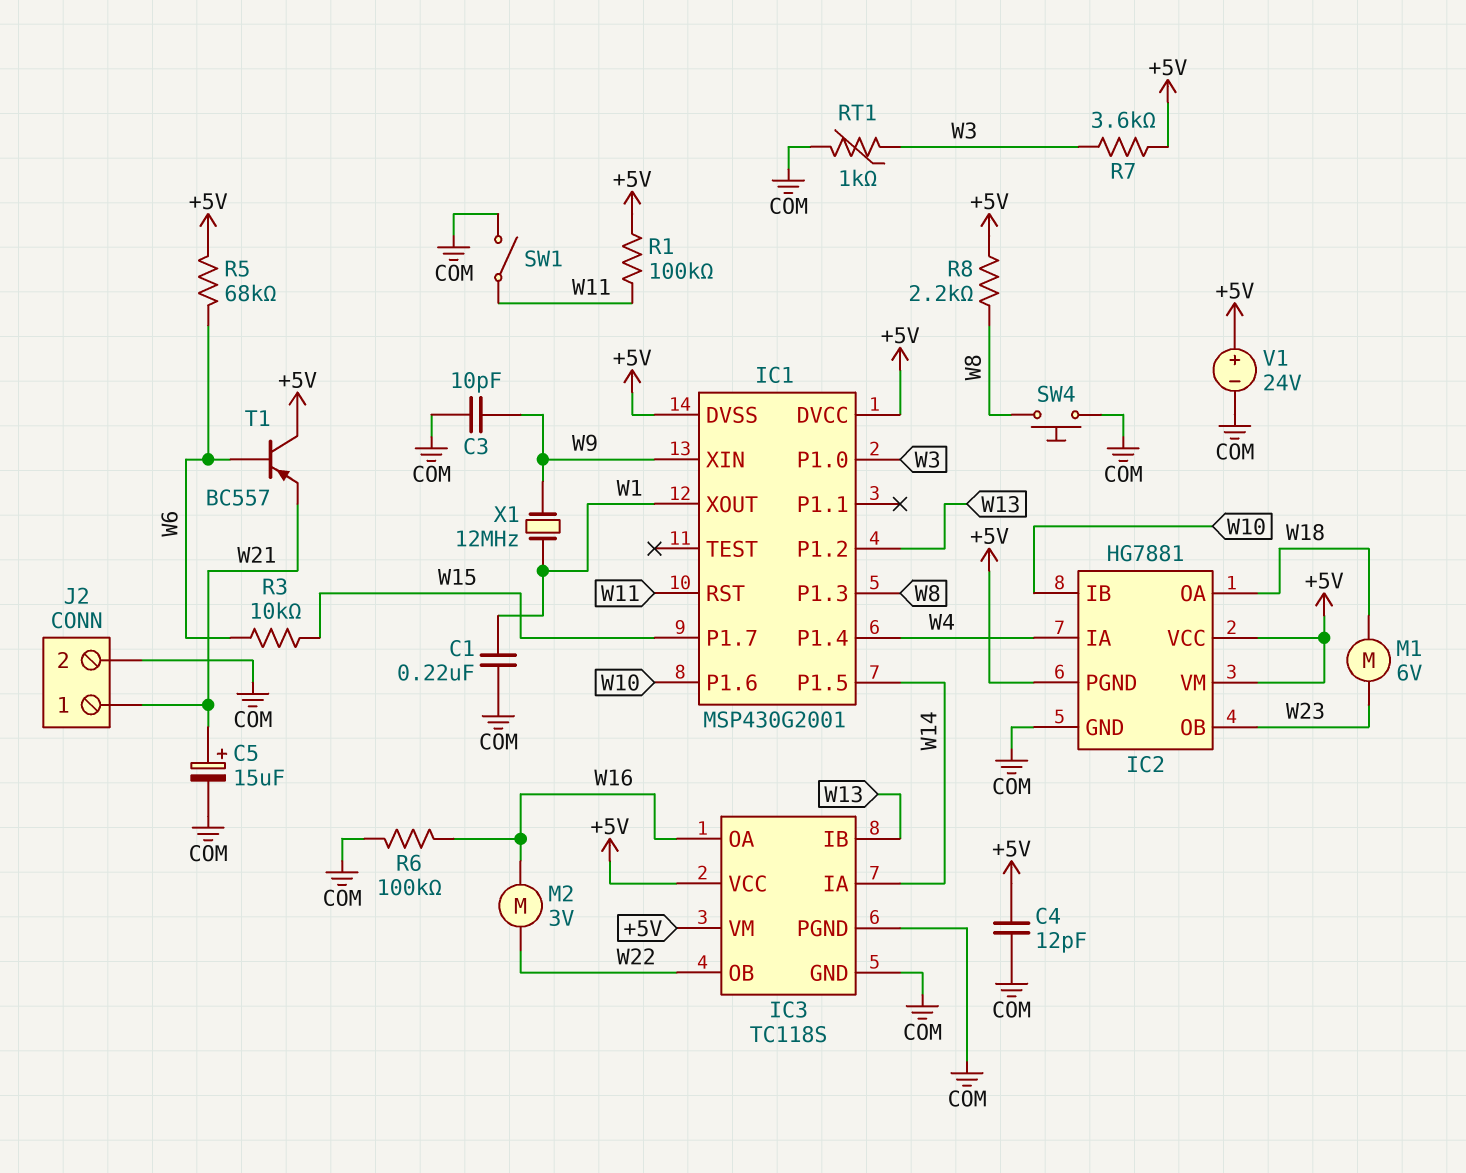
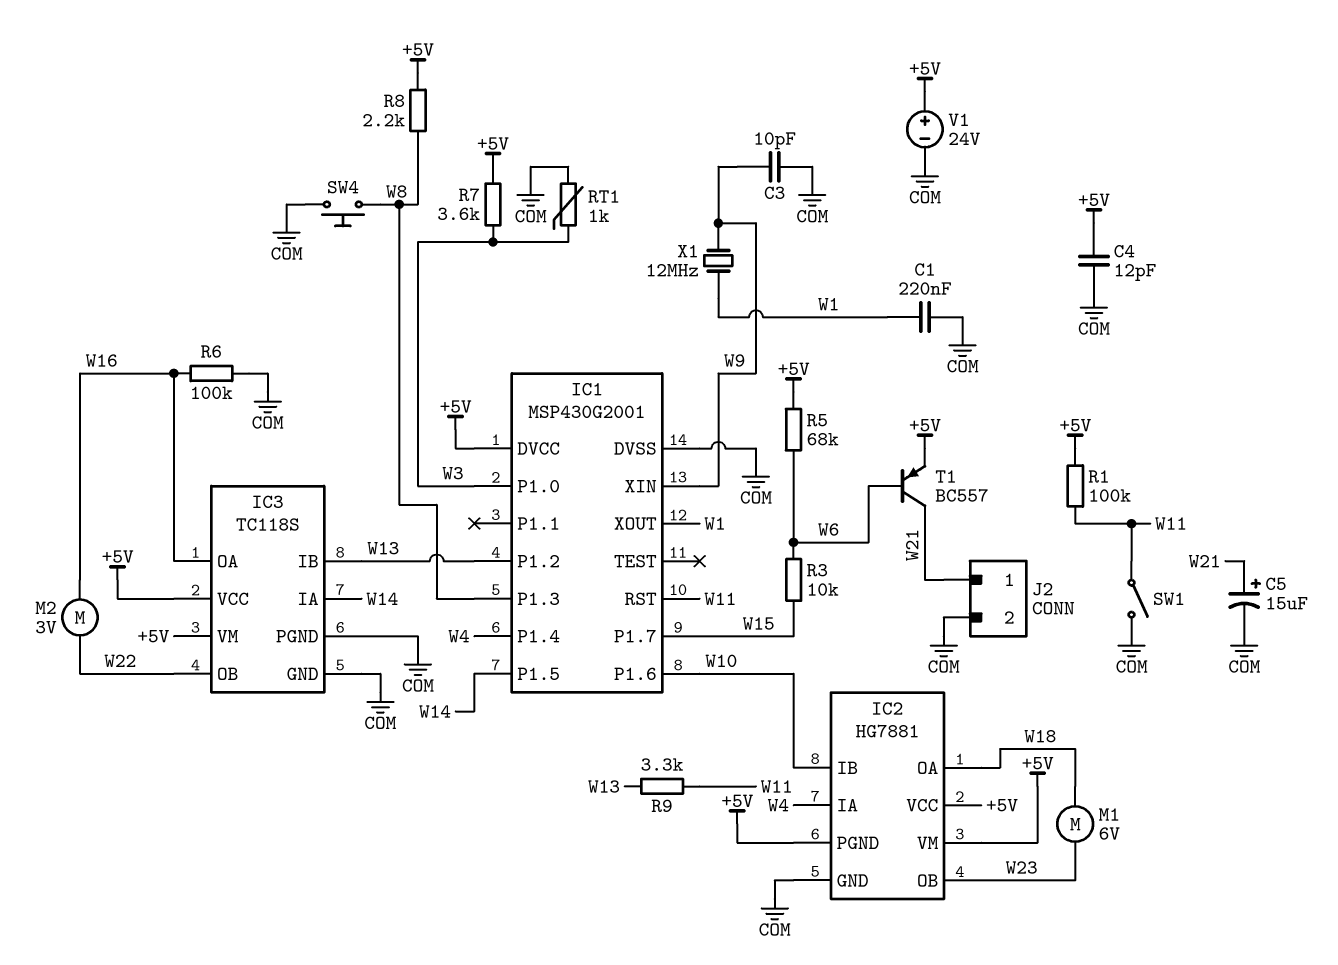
IC1 pin DVSS: +5V -> COM
R9: none -> 3.3k (W11, W13)
T1: PNP BC557 (B W6, C +5V, E W21) -> PNP BC557 (B W6, C W21, E +5V)

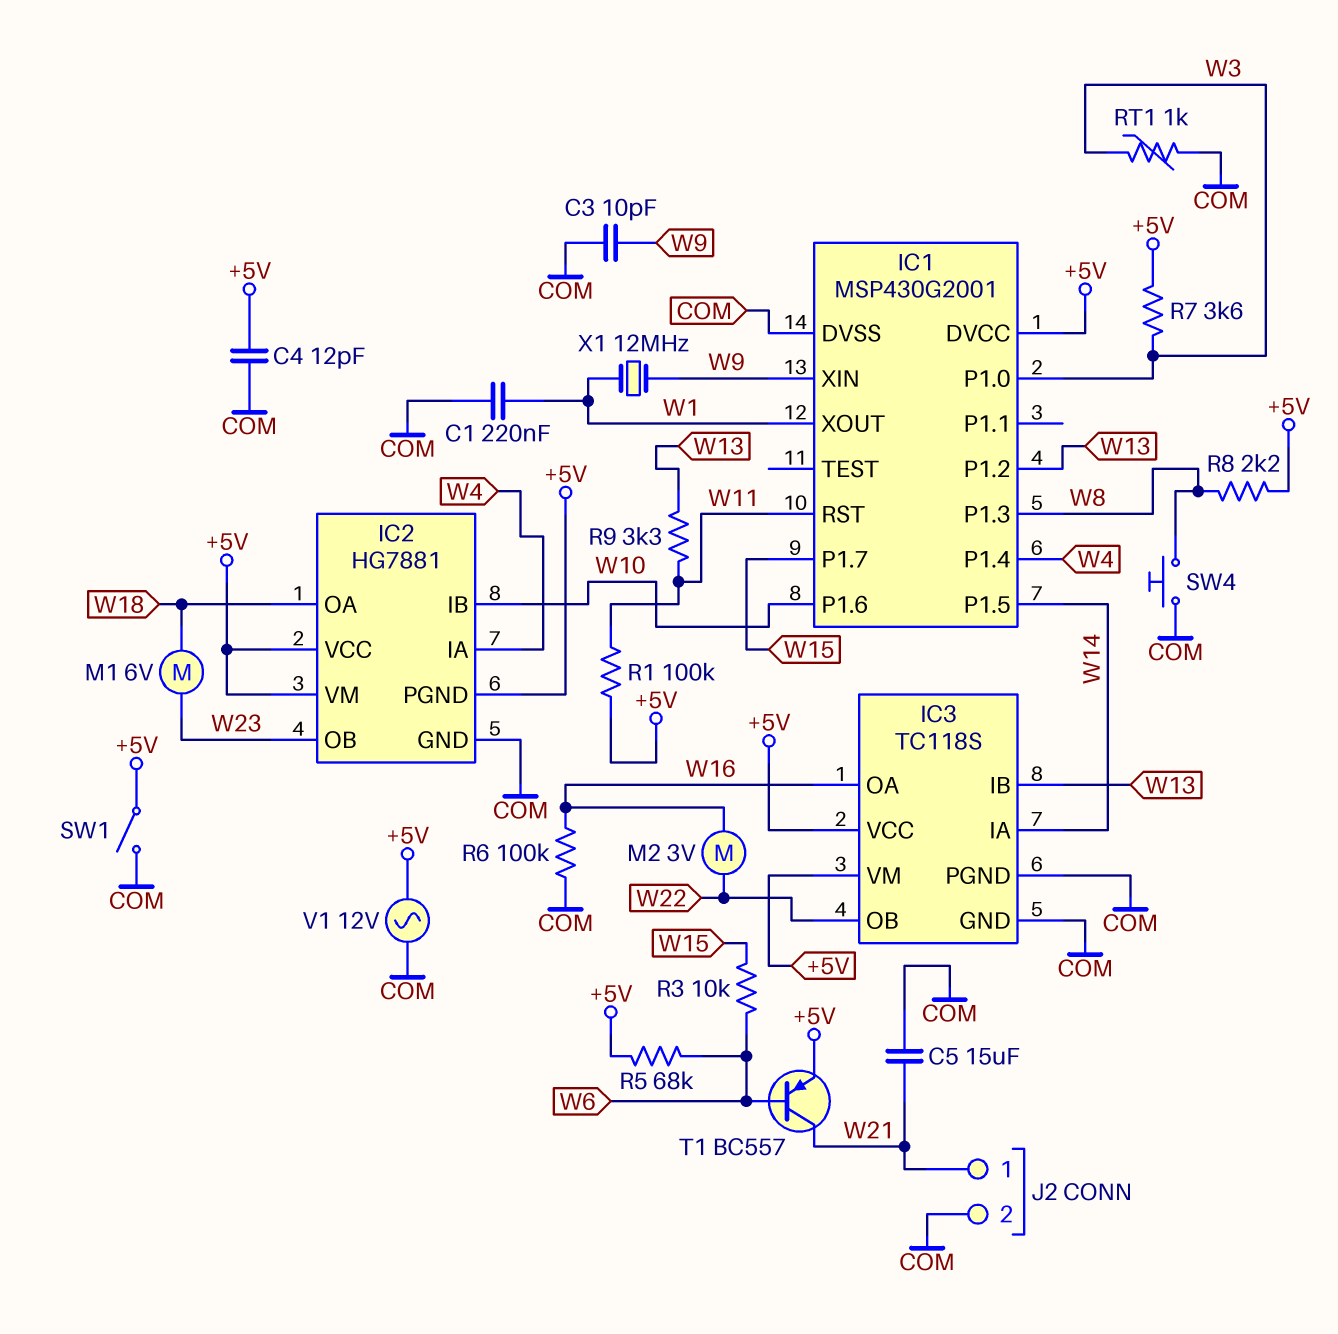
C5: 15uF (plus W21, minus COM) -> 15uF (COM, W21)
SW1: switch (COM, W11) -> switch (+5V, COM)
V1: 24V (plus +5V, minus COM) -> AC 12V (+5V, COM)

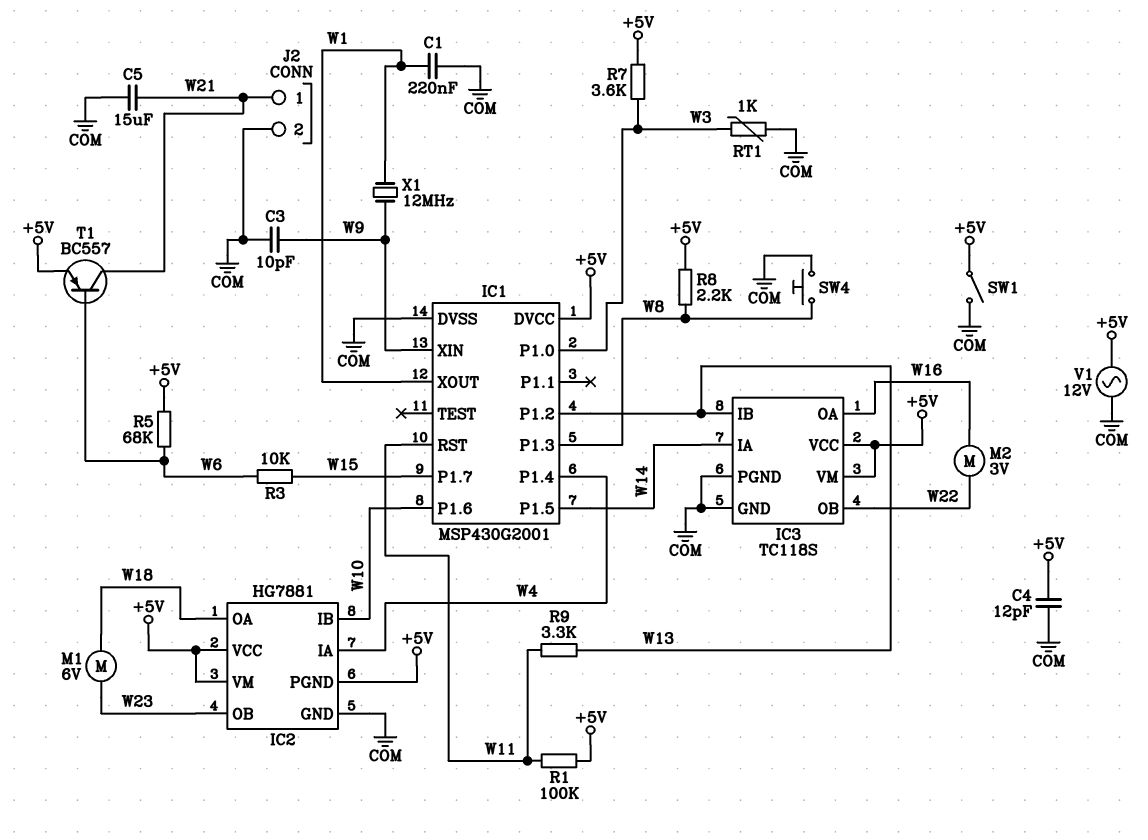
R6: 100k (COM, W16) -> none

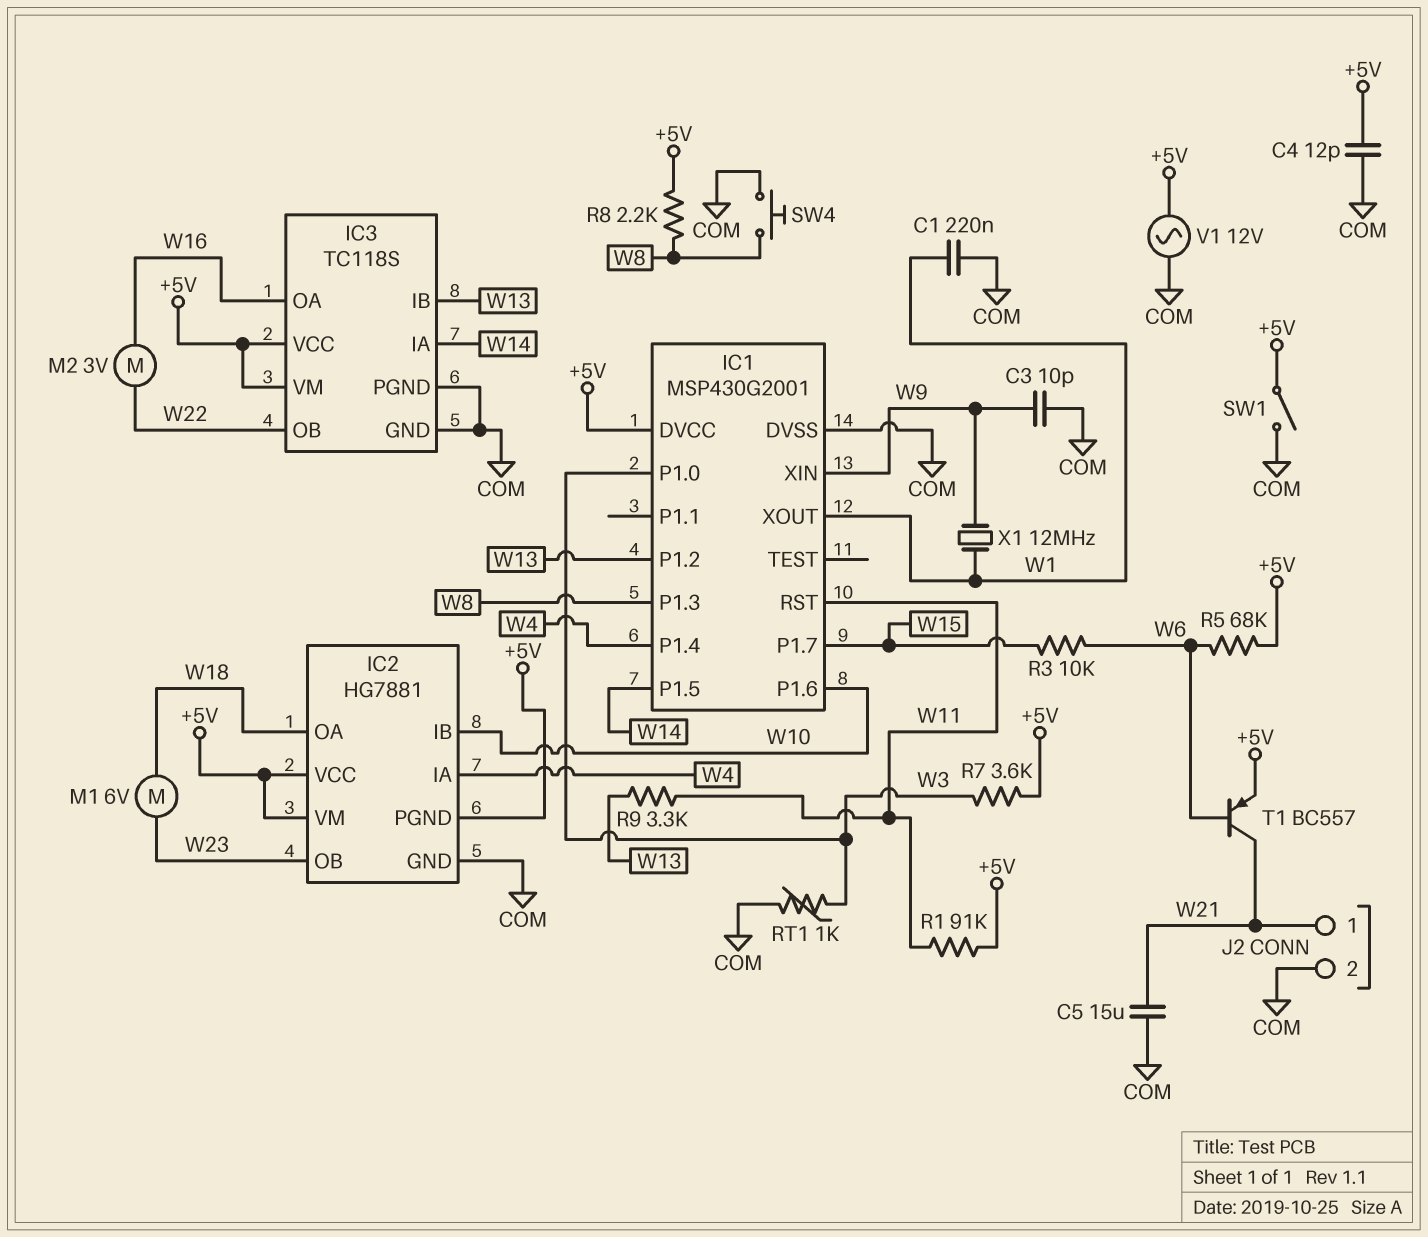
R1: 100k (+5V, W11) -> 91k (+5V, W11)

